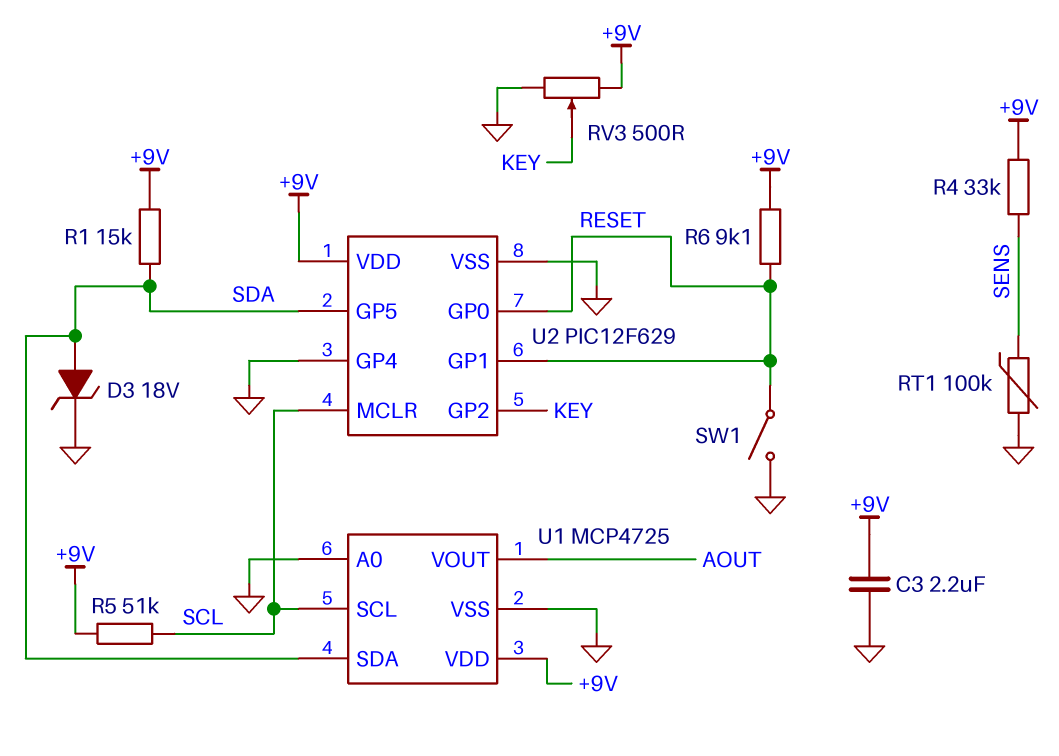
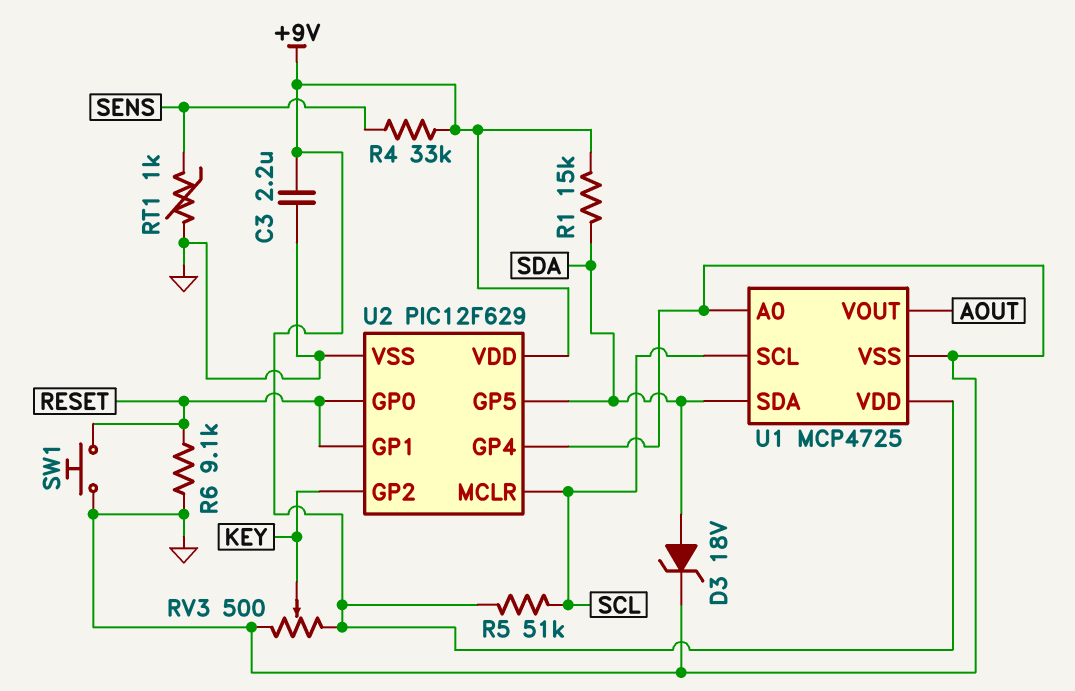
R6: 9.1k (+9V, RESET) -> 9.1k (GND, RESET)
RT1: 100k (GND, SENS) -> 1k (GND, SENS)
SW1: switch (GND, RESET) -> button (GND, RESET)

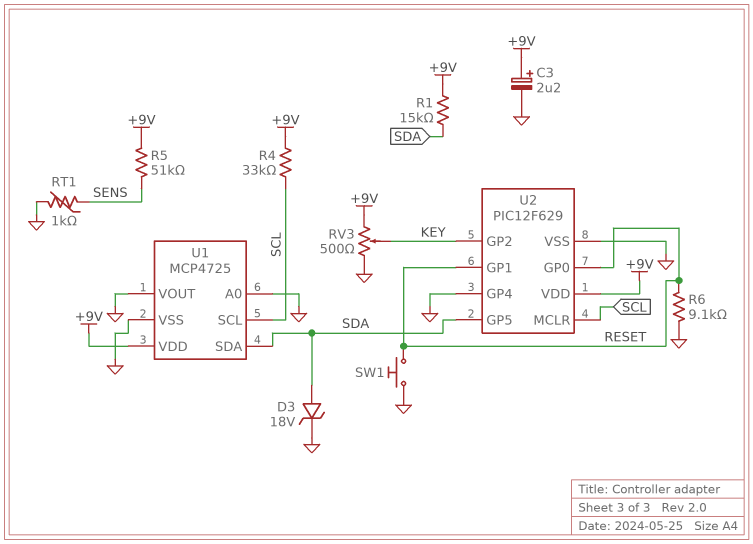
C3: 2.2uF (+9V, GND) -> 2.2uF (plus +9V, minus GND)
R4: 33k (+9V, SENS) -> 33k (+9V, SCL)
R5: 51k (+9V, SCL) -> 51k (+9V, SENS)
U1 pin VOUT: AOUT -> GND

